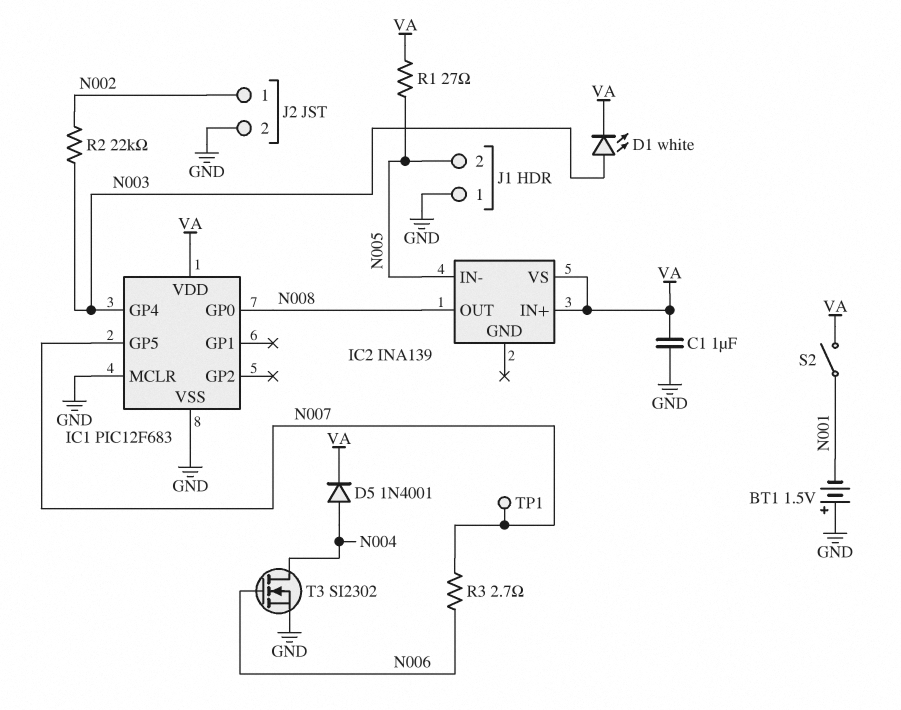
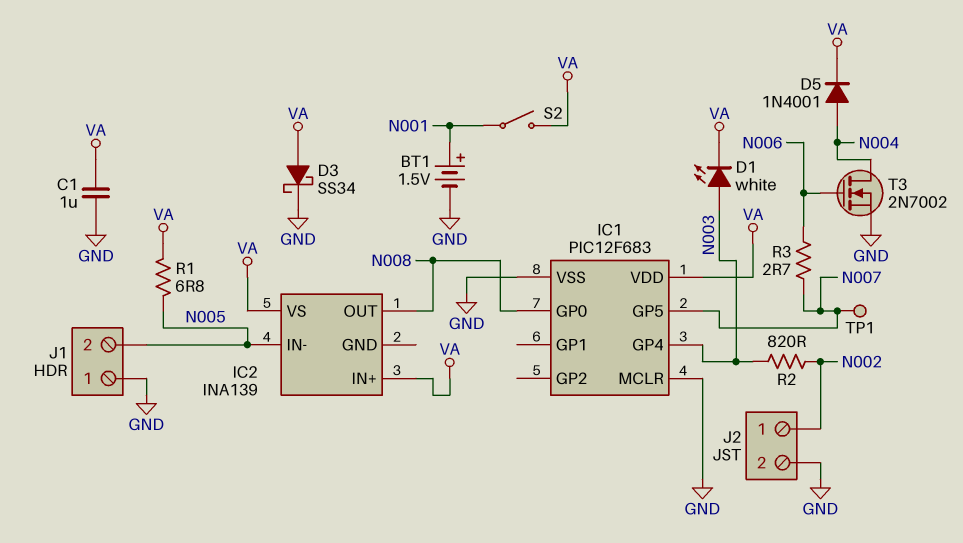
BT1: 1.5V (plus GND, minus N001) -> 1.5V (plus N001, minus GND)
D3: none -> schottky SS34 (A VA, K GND)
R1: 27 (N005, VA) -> 6.8 (N005, VA)
R2: 22k (N002, N003) -> 820 (N002, N003)
T3: NMOS SI2302 (G N006, D N004, S GND) -> NMOS 2N7002 (G N006, D N004, S GND)

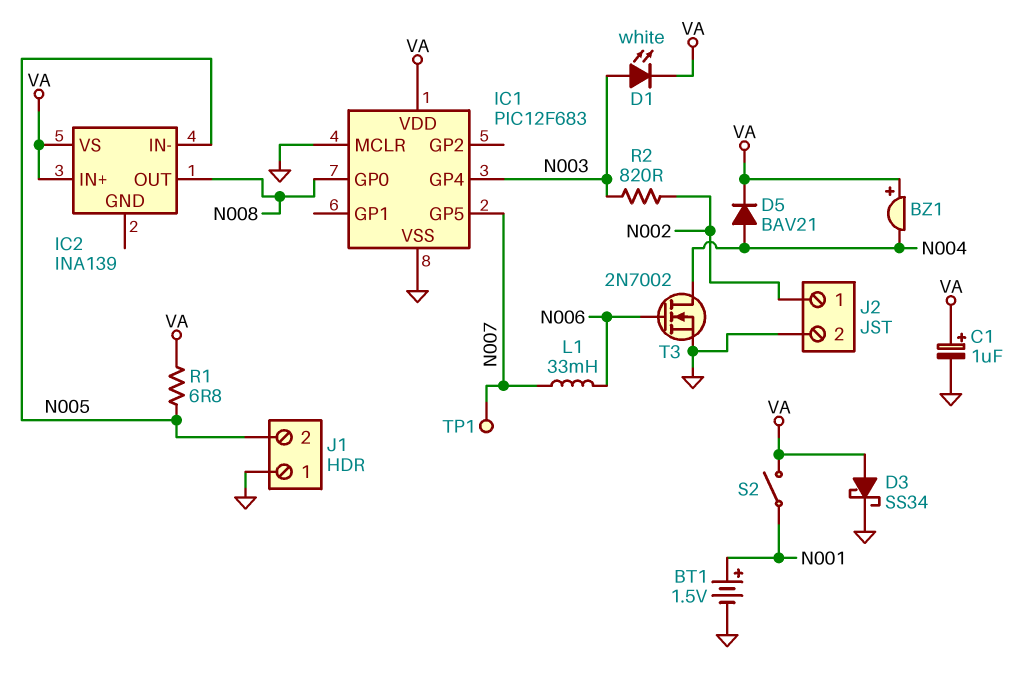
BZ1: none -> buzzer (plus VA, minus N004)
C1: 1uF (GND, VA) -> 1uF (plus VA, minus GND)
D5: diode 1N4001 (A N004, K VA) -> diode BAV21 (A N004, K VA)
L1: none -> 33mH (N006, N007)
R3: 2.7 (N006, N007) -> none

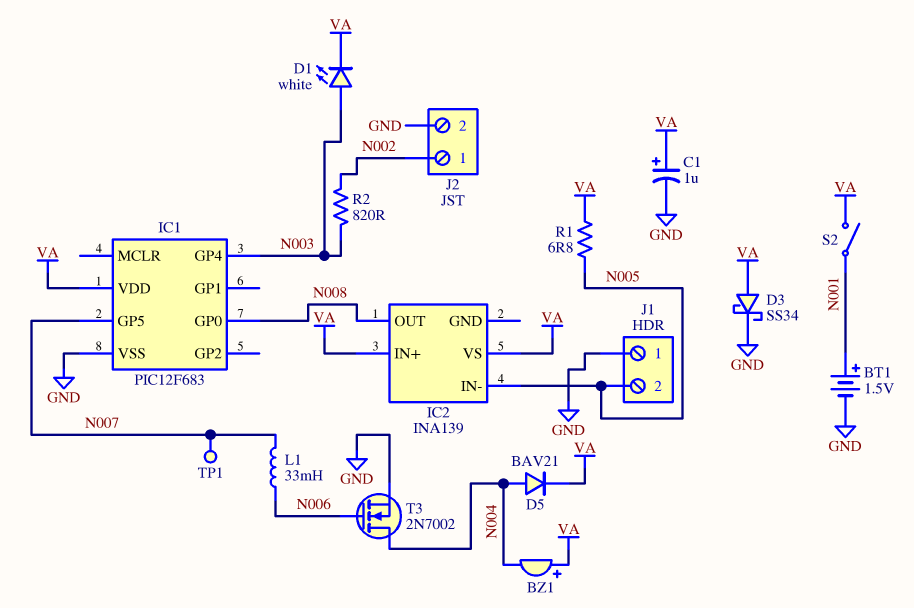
IC1 pin MCLR: GND -> none

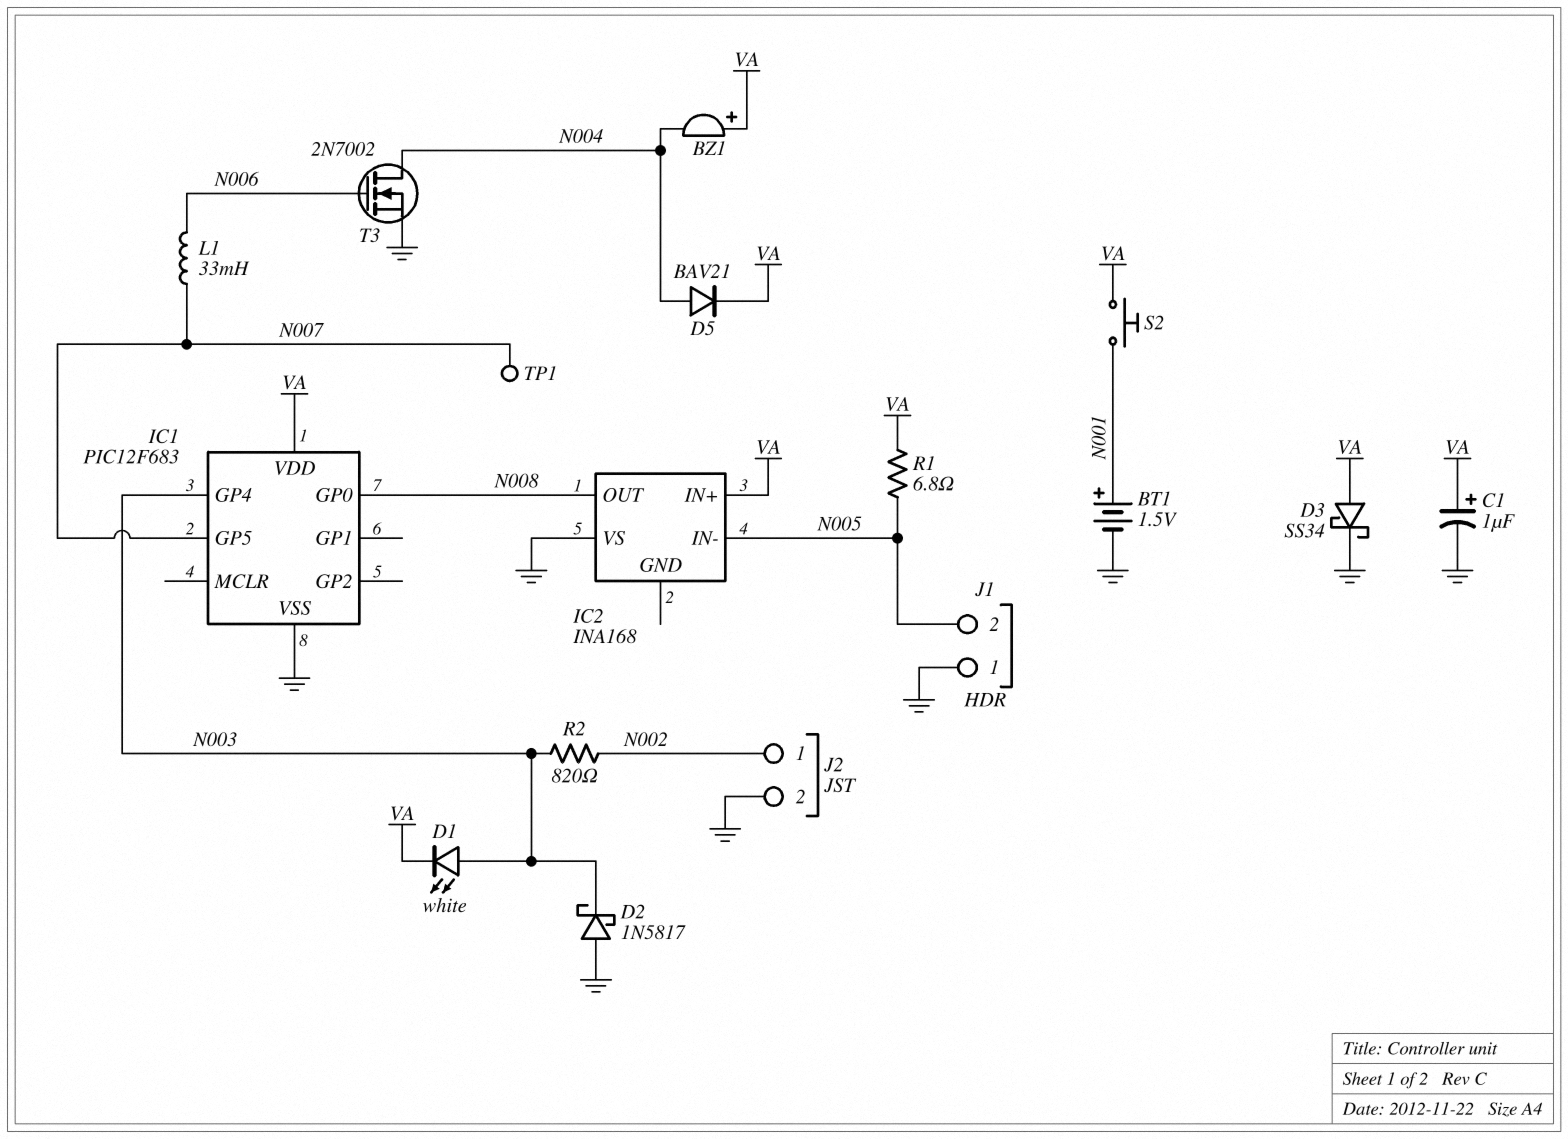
D2: none -> schottky 1N5817 (A GND, K N003)
IC2: INA139 -> INA168
IC2 pin VS: VA -> GND
S2: switch (N001, VA) -> button (N001, VA)

